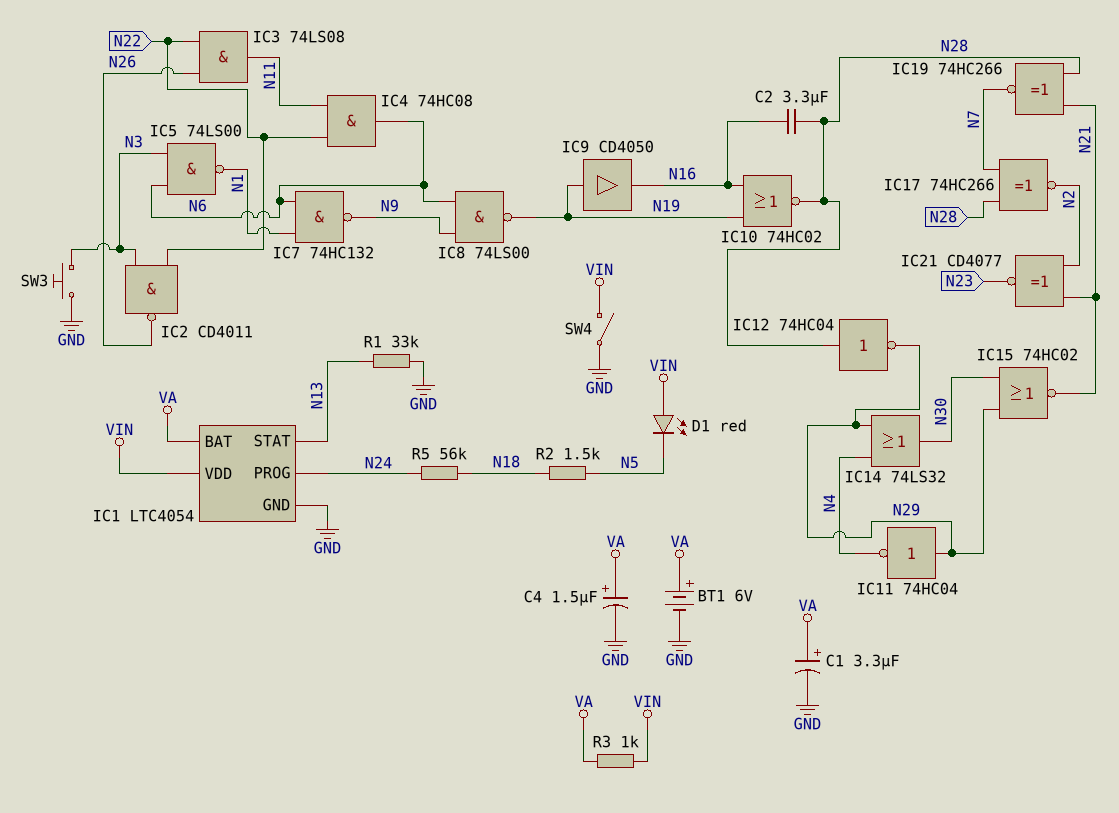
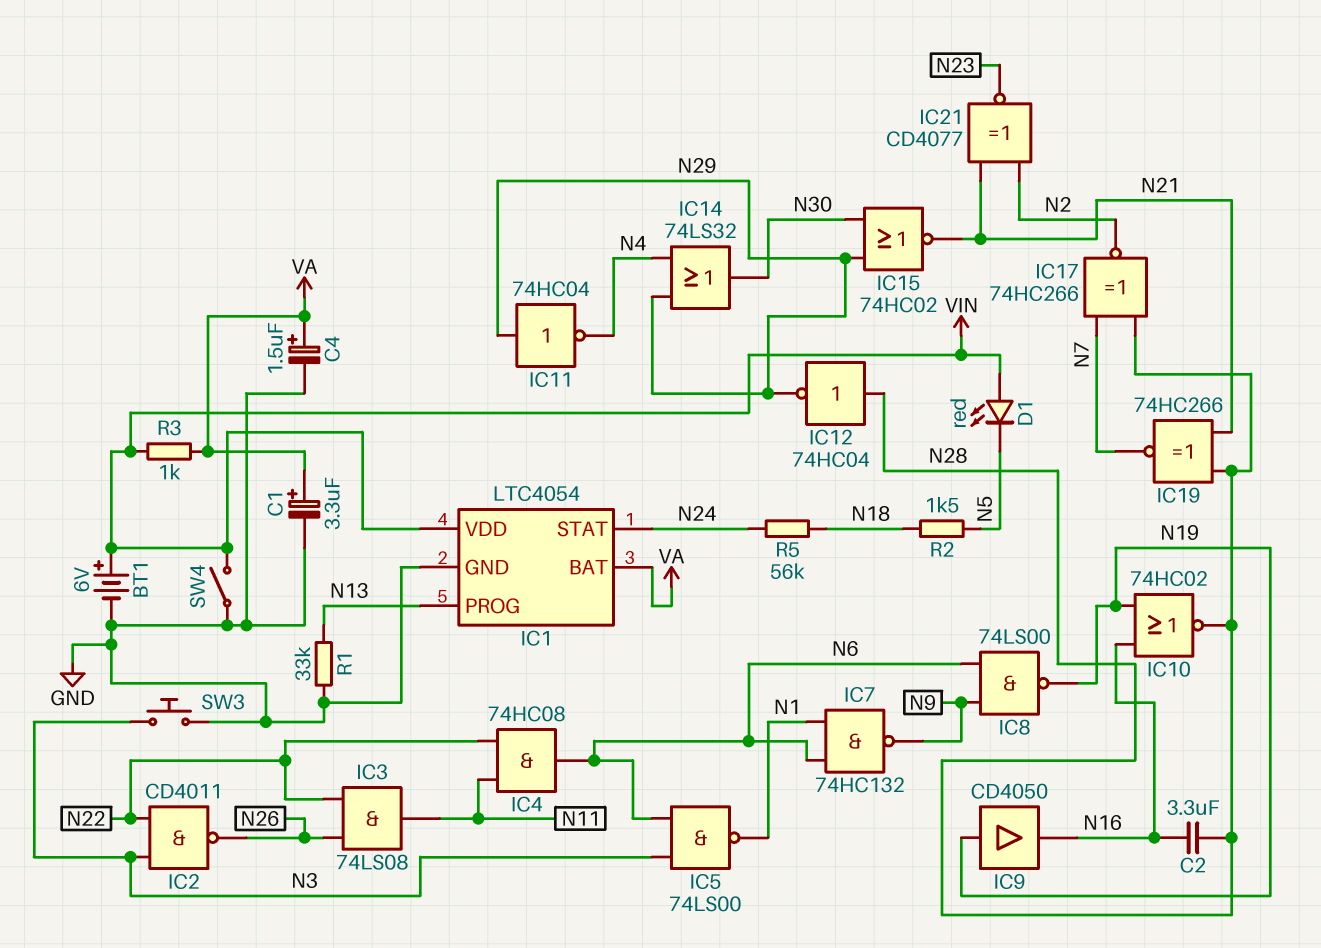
BT1: 6V (plus VA, minus GND) -> 6V (plus VIN, minus GND)
IC1 pin PROG: N24 -> N13
IC1 pin STAT: N13 -> N24

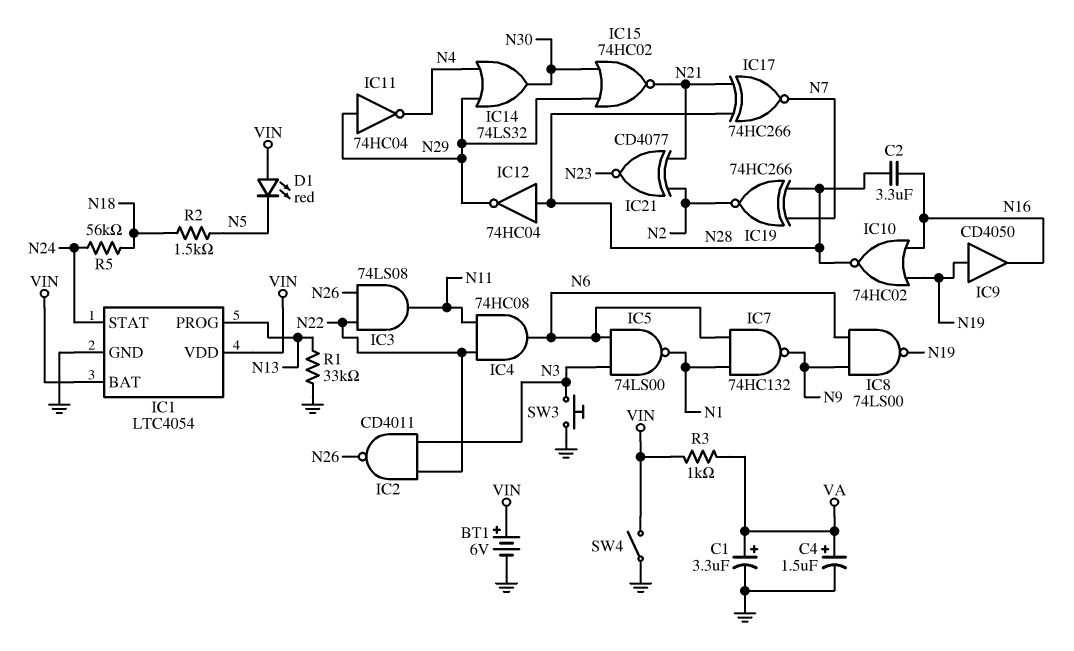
IC1 pin BAT: VA -> VIN
IC17: XNOR 74HC266 (in N7, in N28, out N2) -> XNOR 74HC266 (in N21, in N28, out N7)
IC19: XNOR 74HC266 (in N21, in N28, out N7) -> XNOR 74HC266 (in N7, in N28, out N2)

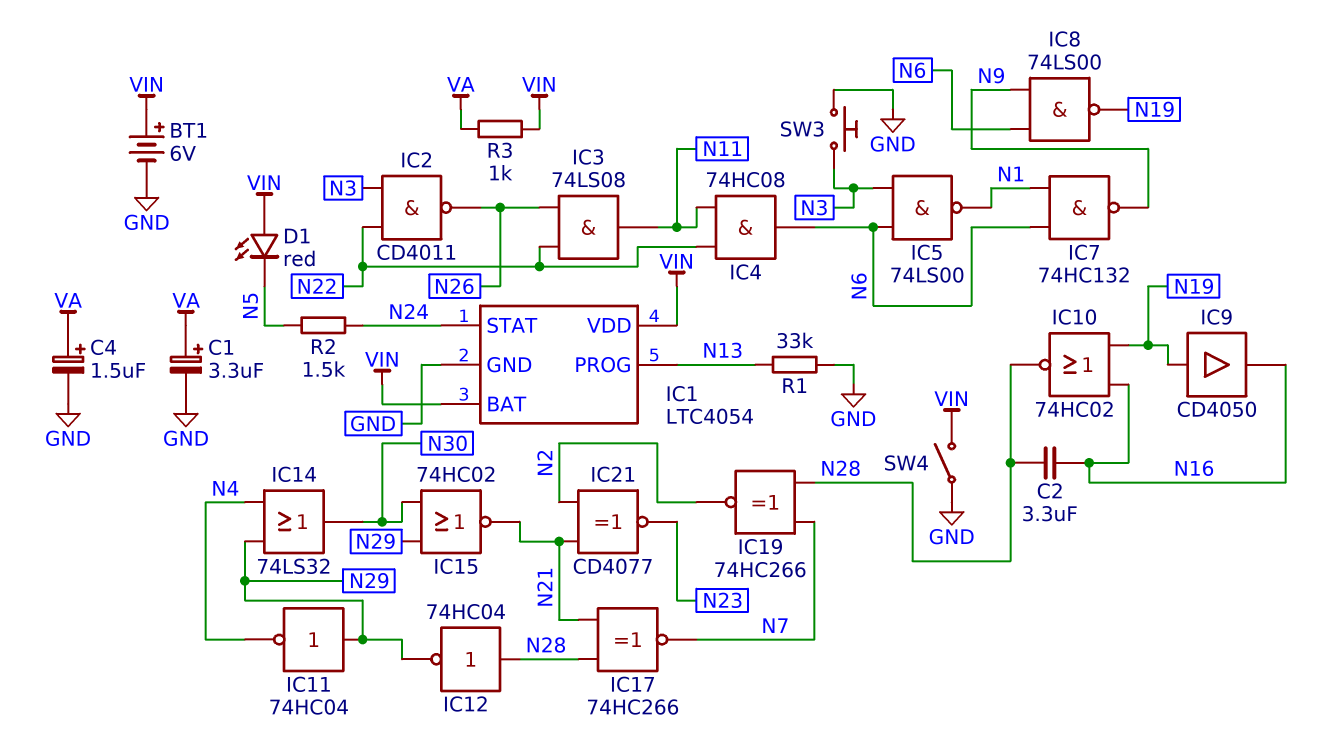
R2: 1.5k (N5, N18) -> 1.5k (N5, N24)
R5: 56k (N18, N24) -> none

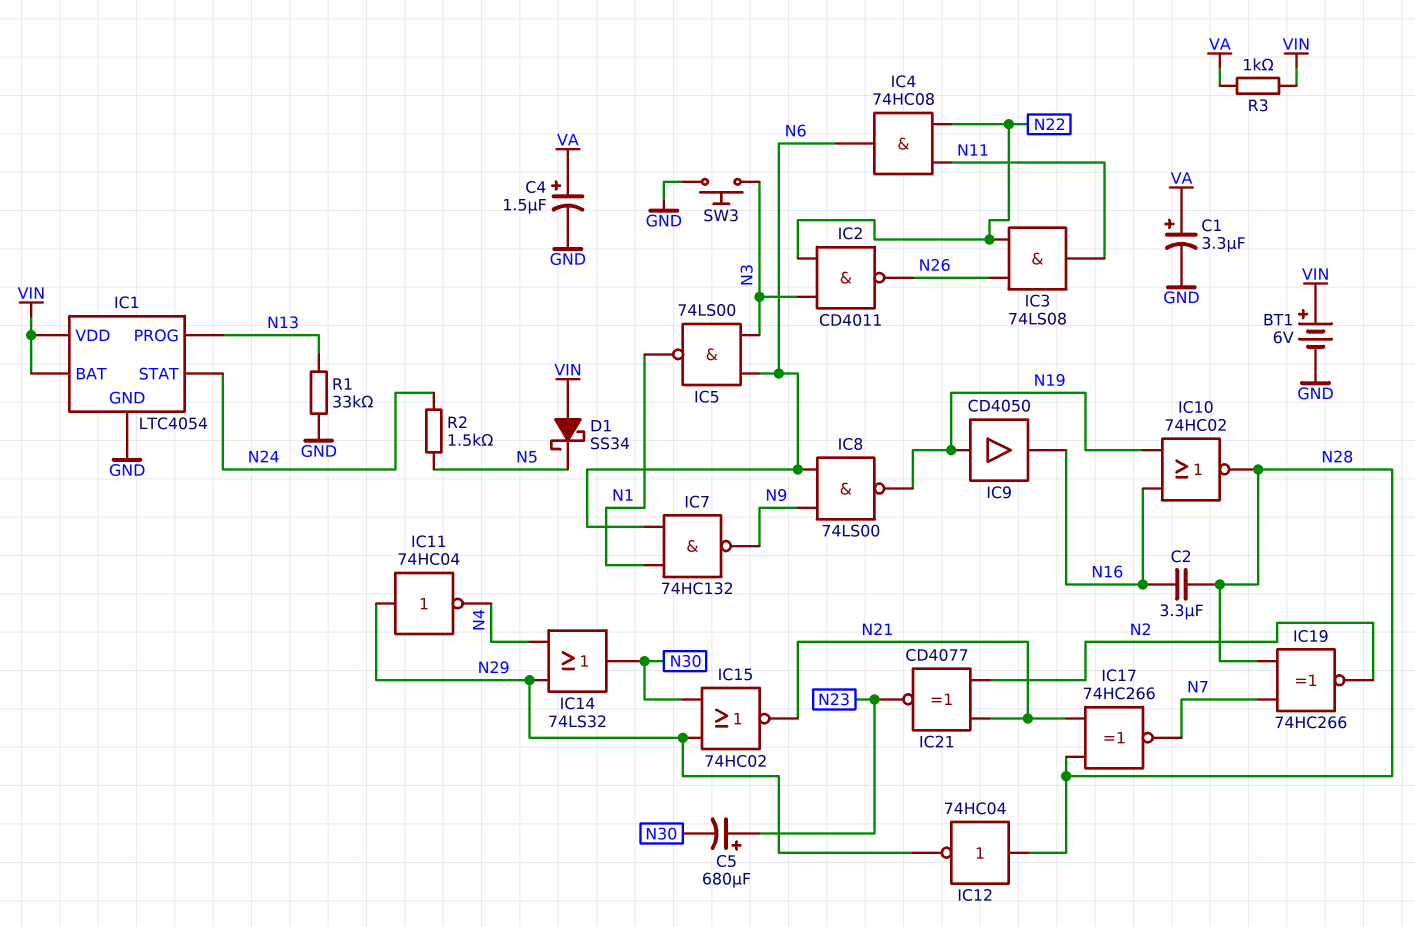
C5: none -> 680uF (plus N23, minus N30)
D1: LED red (A VIN, K N5) -> schottky SS34 (A VIN, K N5)
SW4: switch (GND, VIN) -> none

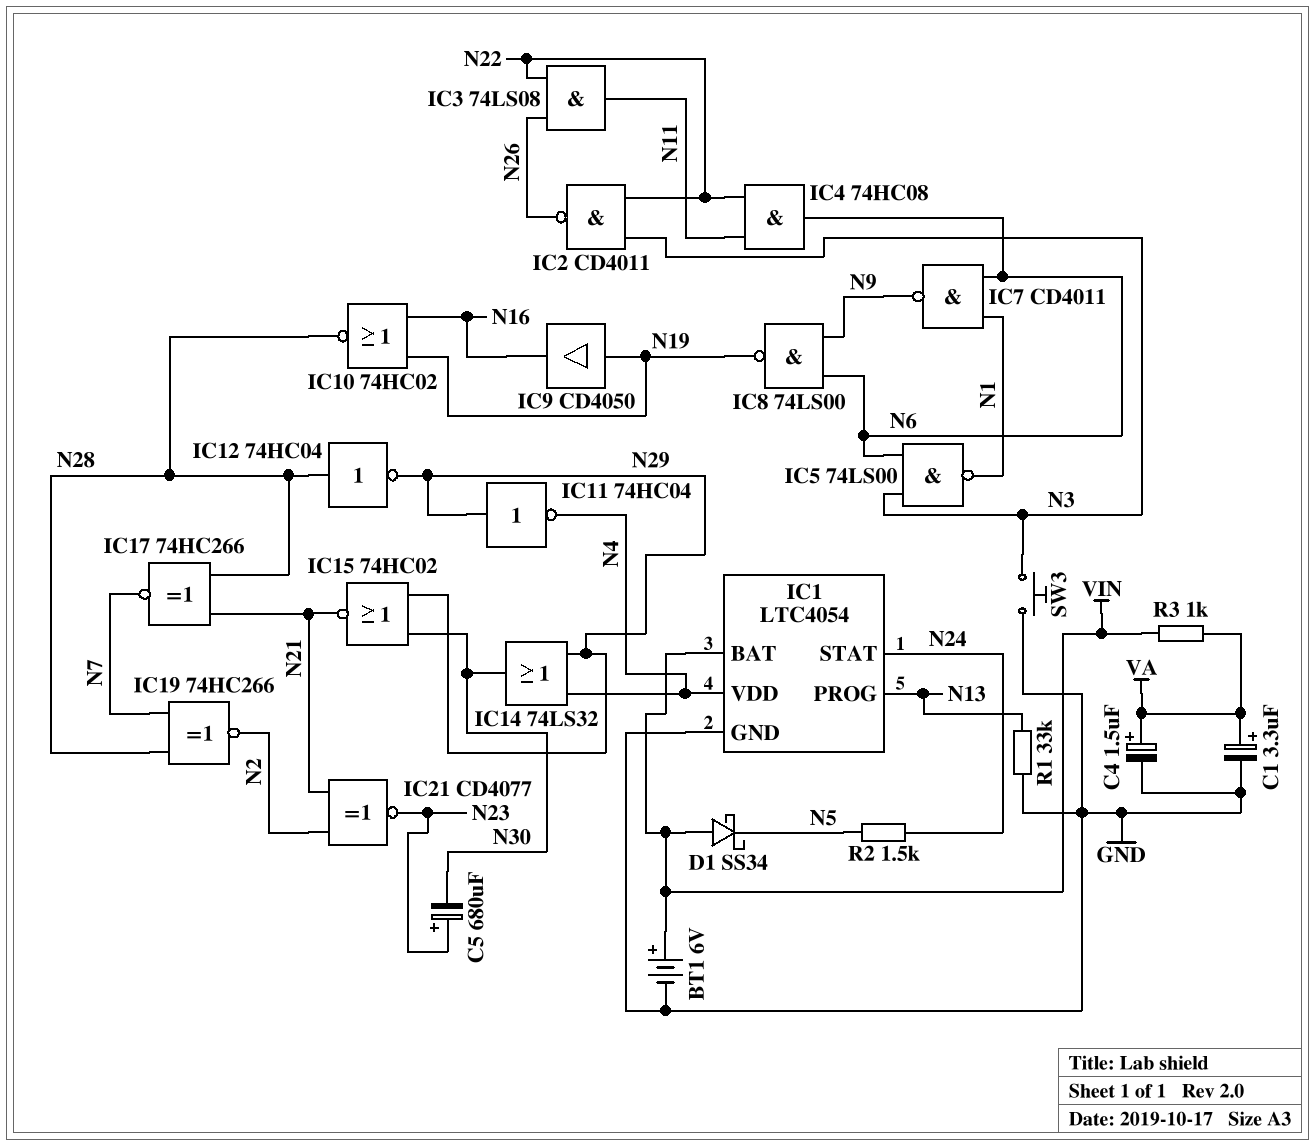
C2: 3.3uF (N16, N28) -> none
IC1 pin VDD: VIN -> N4
IC7: NAND 74HC132 (in N1, in N6, out N9) -> NAND CD4011 (in N1, in N6, out N9)

